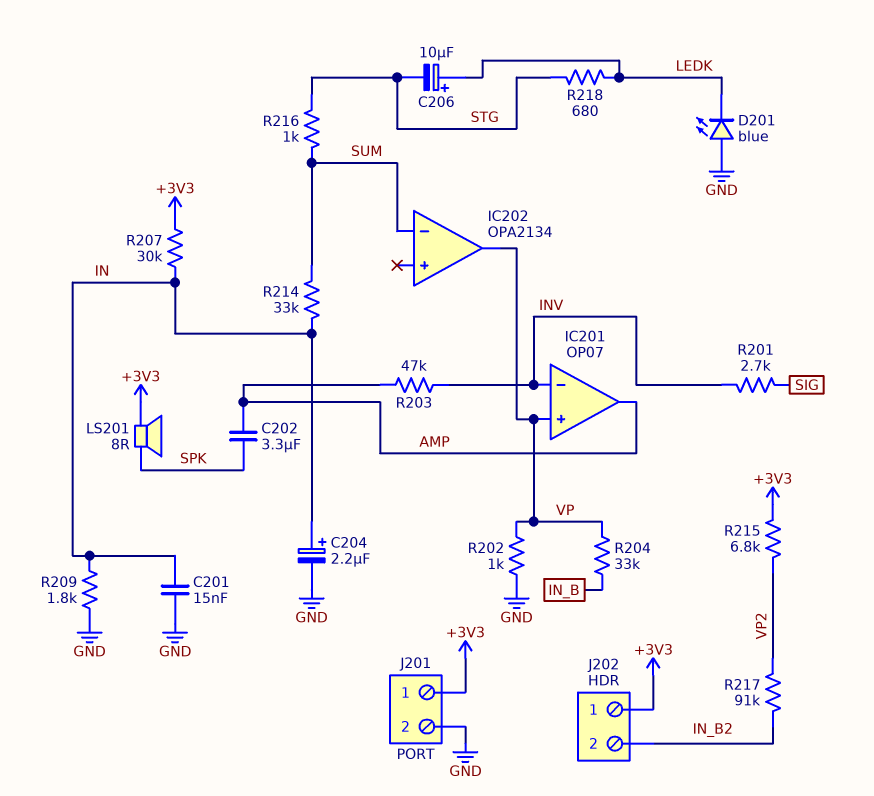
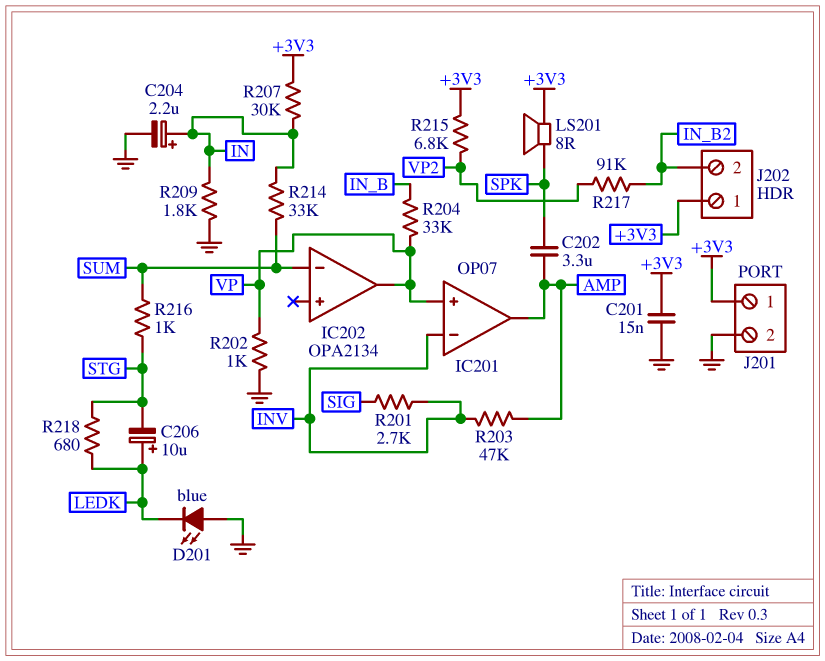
C201: 15nF (GND, IN) -> 15nF (+3V3, GND)

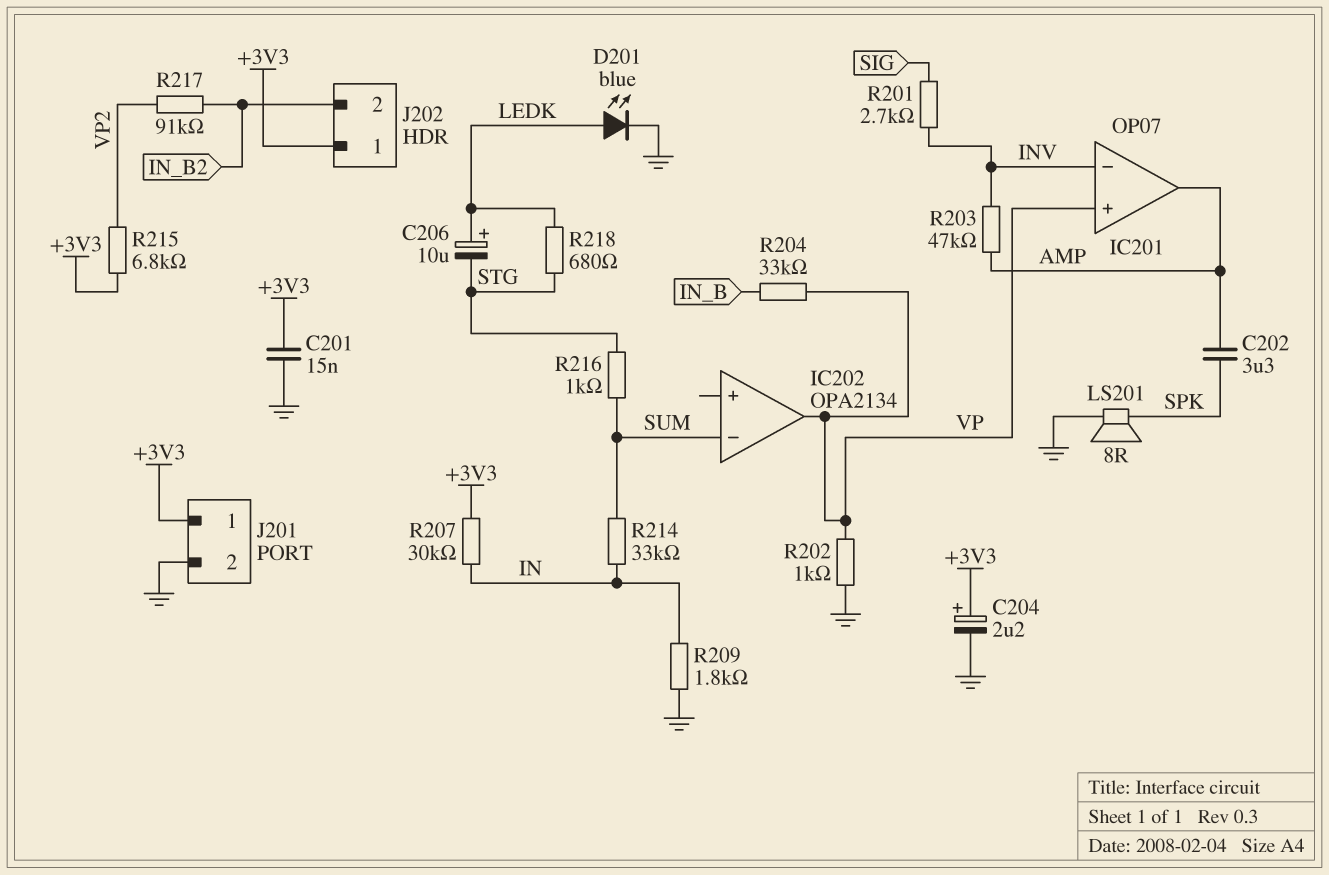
C204: 2.2uF (plus IN, minus GND) -> 2.2uF (plus +3V3, minus GND)
D201: LED blue (A GND, K LEDK) -> LED blue (A LEDK, K GND)
LS201: speaker 8R (+3V3, SPK) -> speaker 8R (GND, SPK)

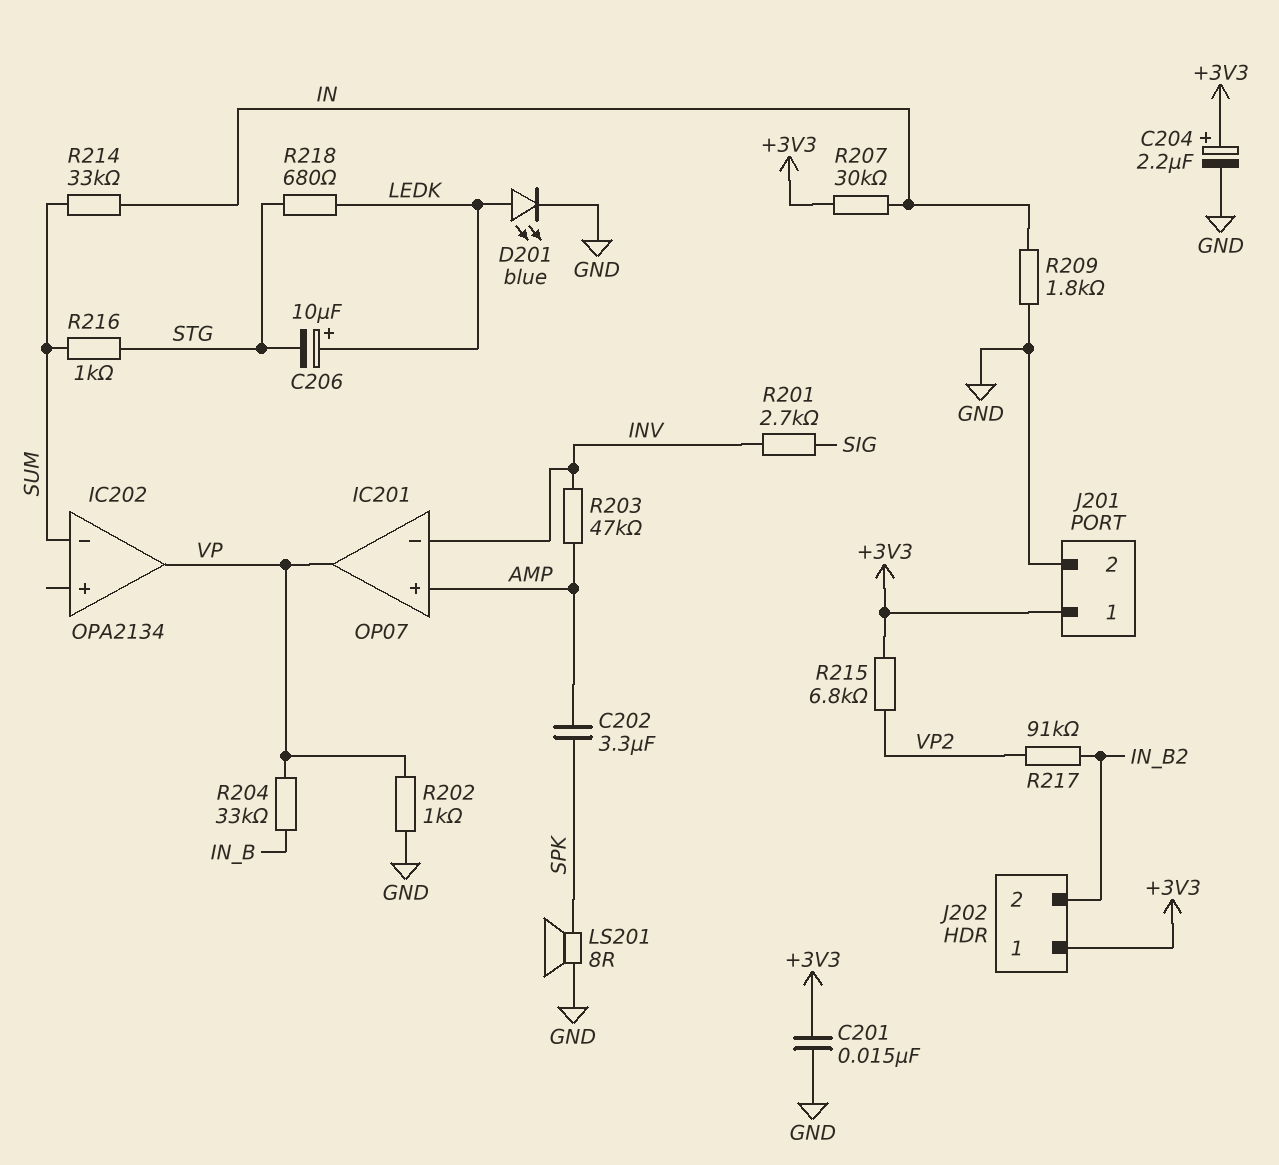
IC201 pin in+: VP -> AMP
IC201 pin out: AMP -> VP

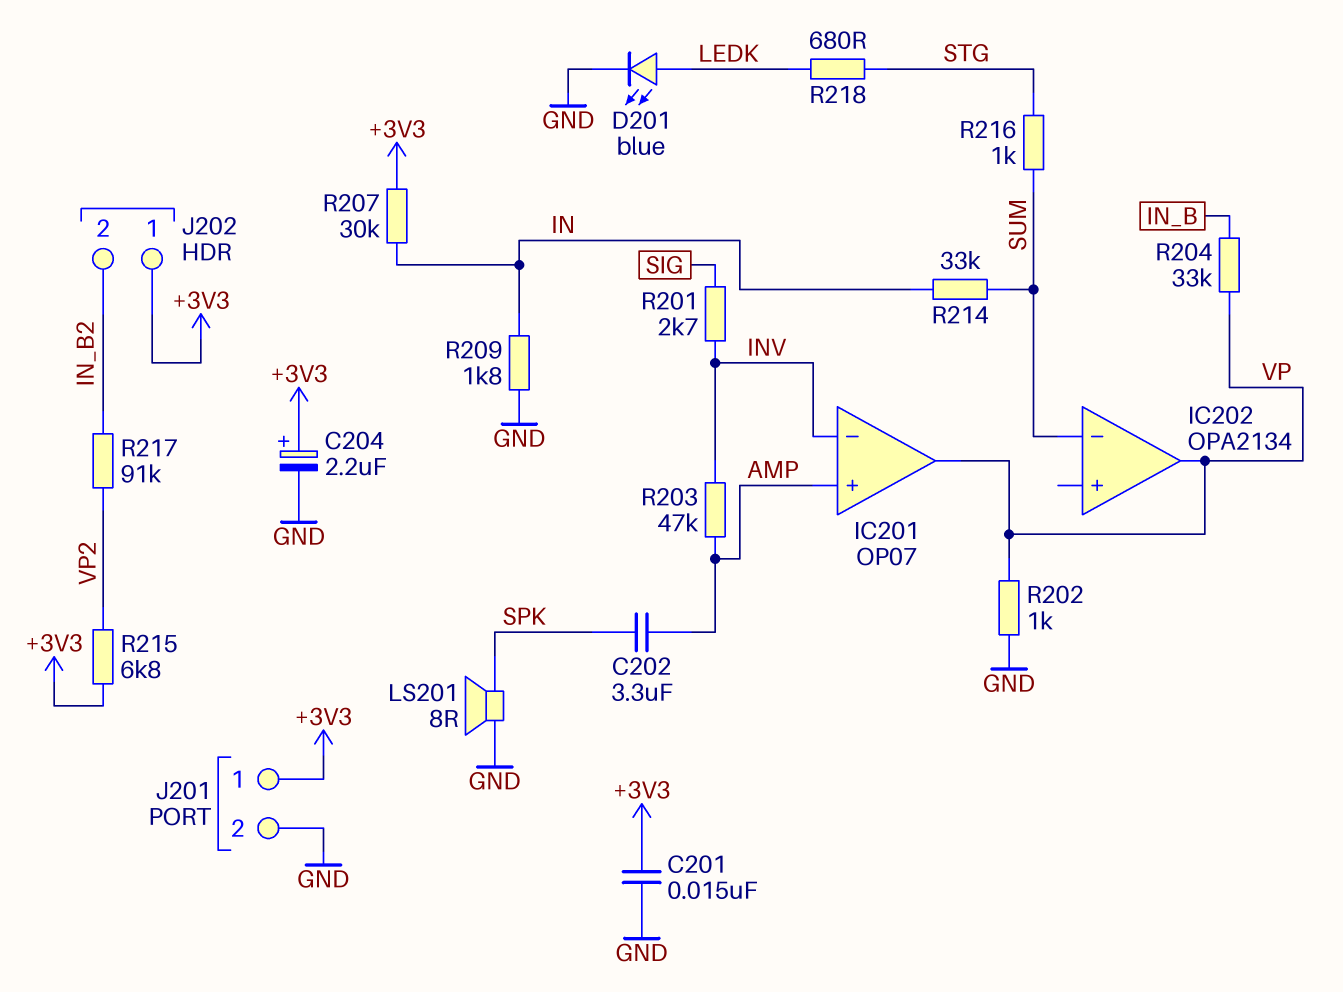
C206: 10uF (plus LEDK, minus STG) -> none

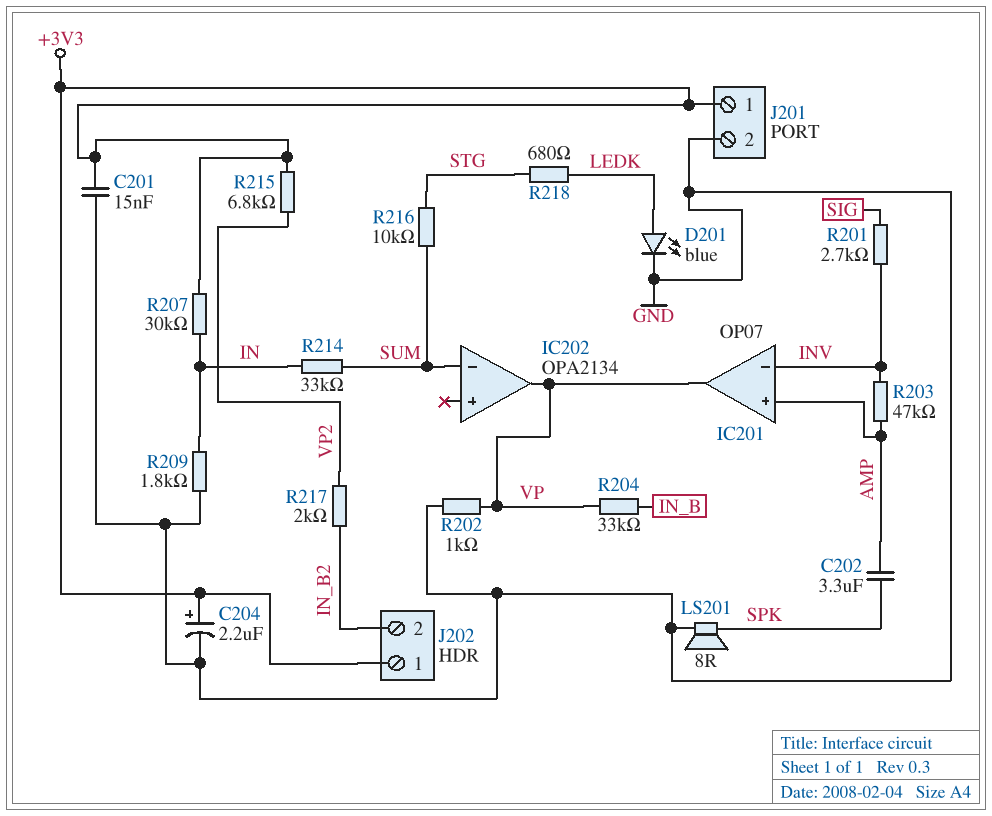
R216: 1k (STG, SUM) -> 10k (STG, SUM)
R217: 91k (IN_B2, VP2) -> 2k (IN_B2, VP2)

